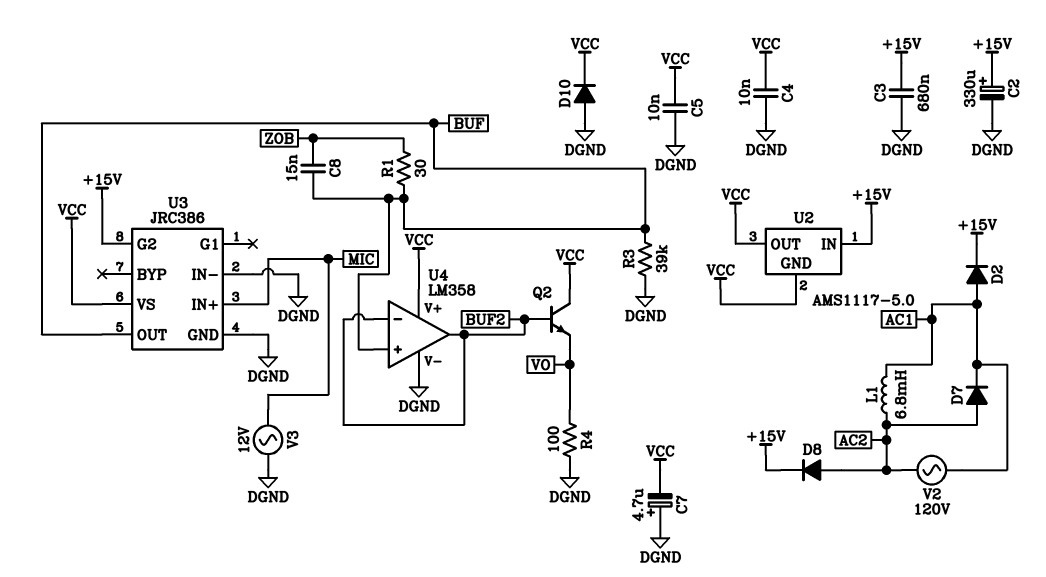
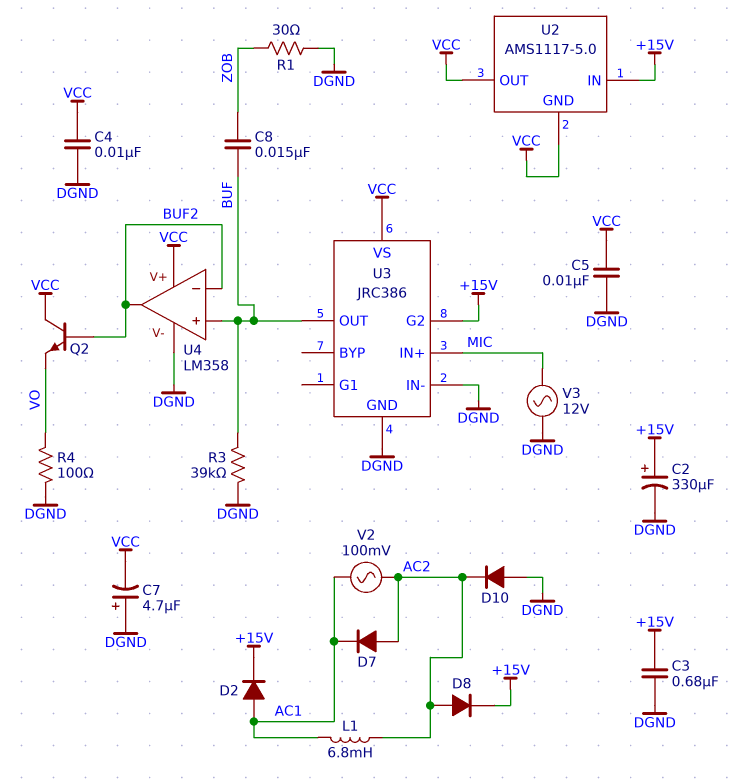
D10: diode (A DGND, K VCC) -> diode (A DGND, K AC2)
R1: 30 (BUF, ZOB) -> 30 (DGND, ZOB)
V2: AC 120V (AC1, AC2) -> AC 100mV (AC1, AC2)

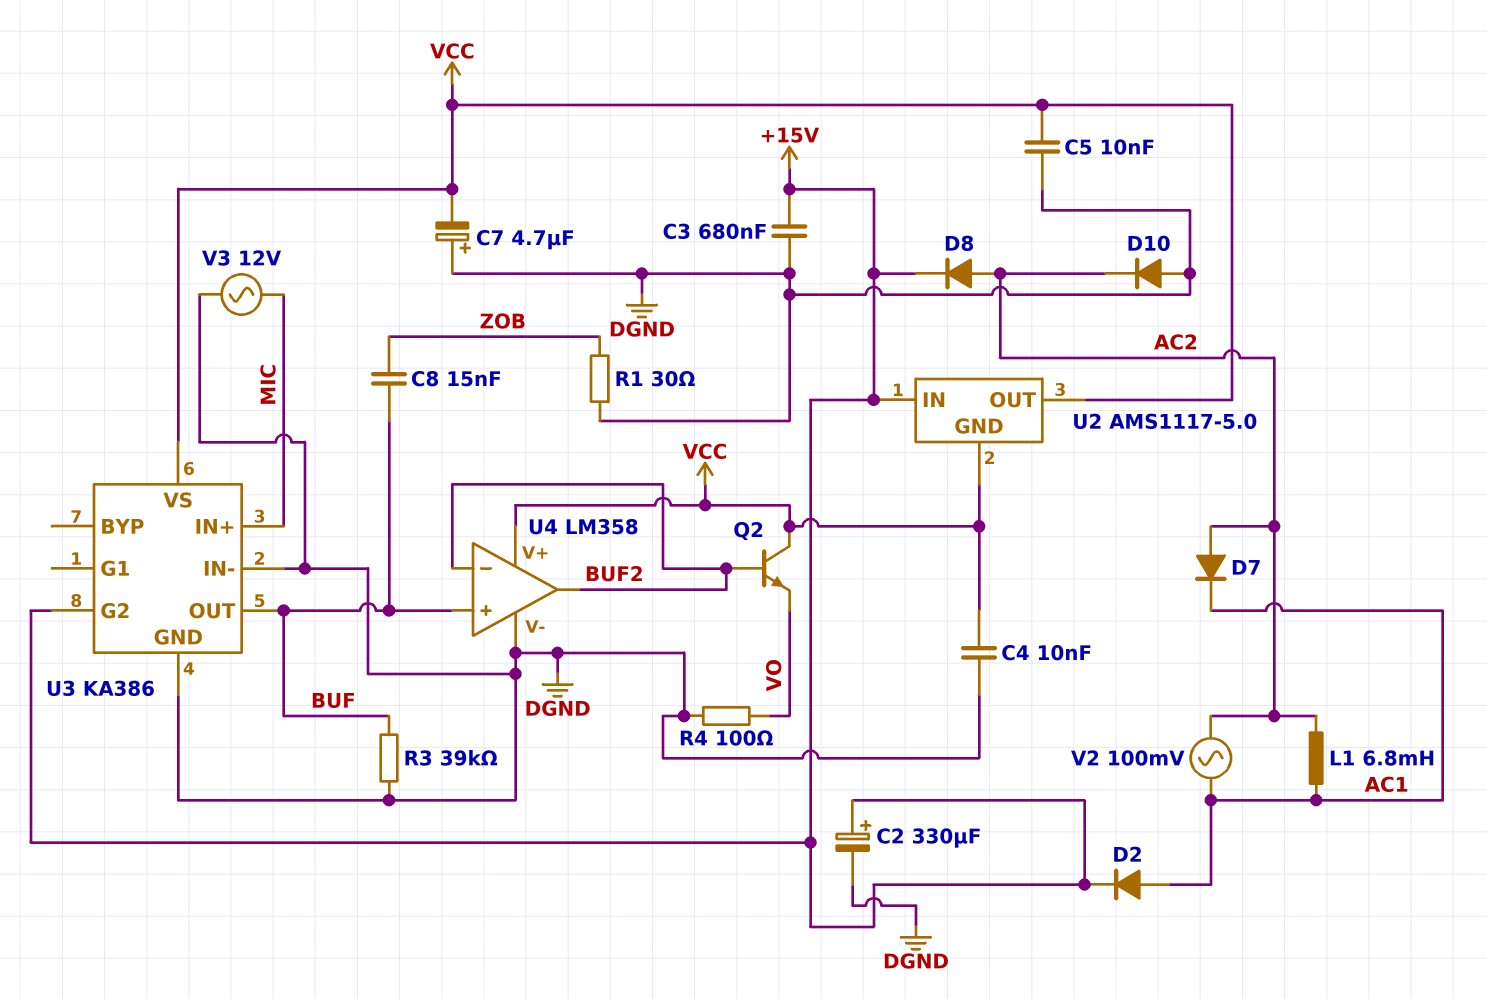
U3: JRC386 -> KA386

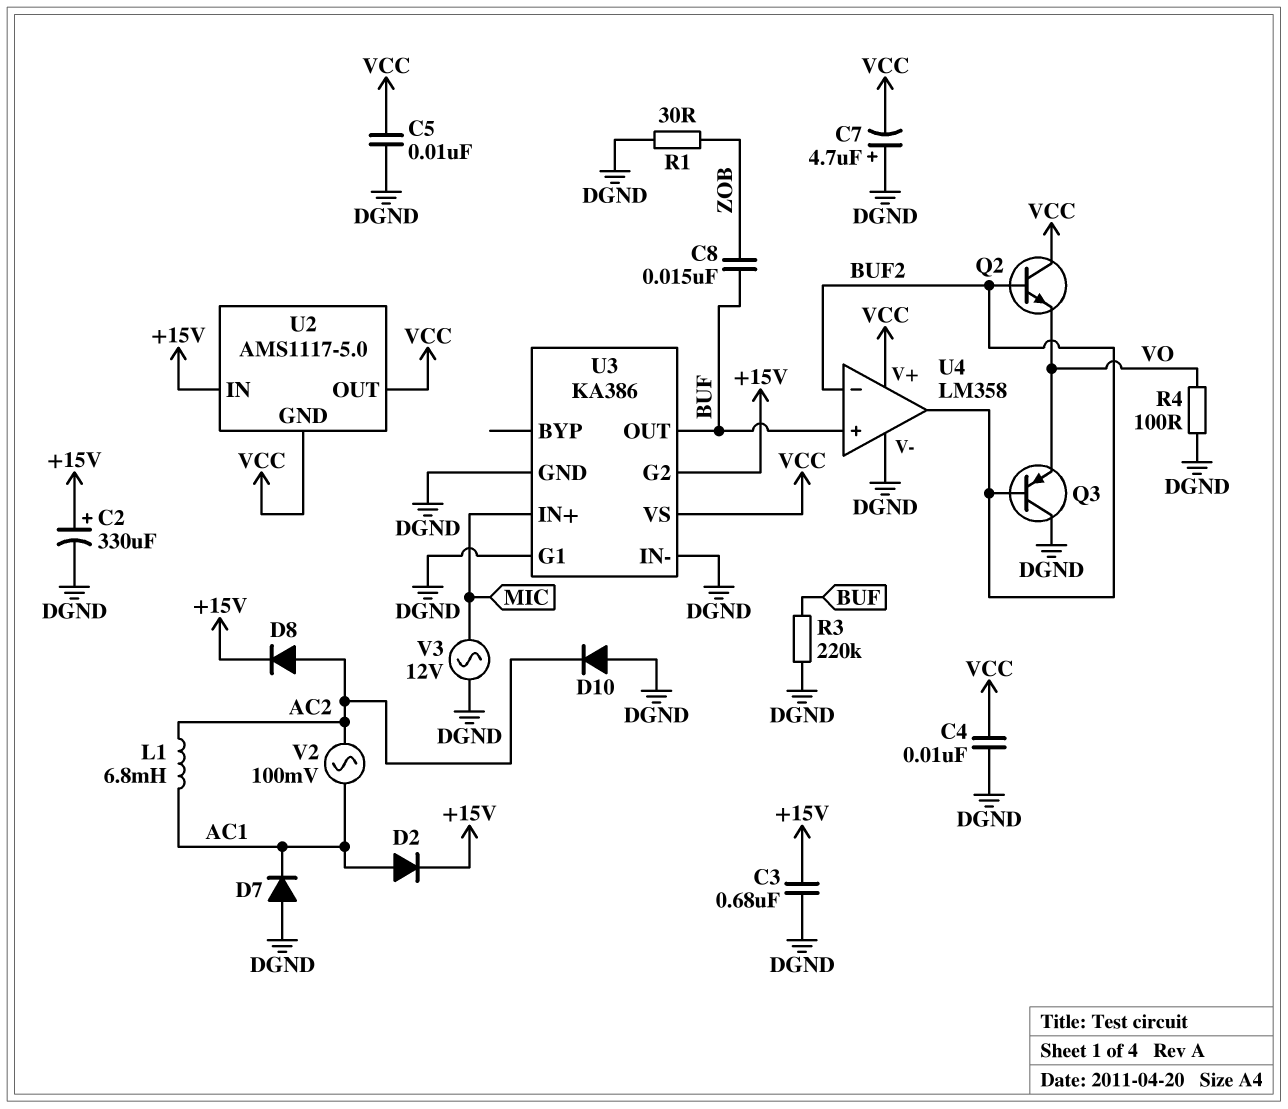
D7: diode (A AC2, K AC1) -> diode (A DGND, K AC1)
Q3: none -> PNP (B BUF2, C DGND, E VO)
R3: 39k (BUF, DGND) -> 220k (BUF, DGND)
U3 pin G1: none -> DGND

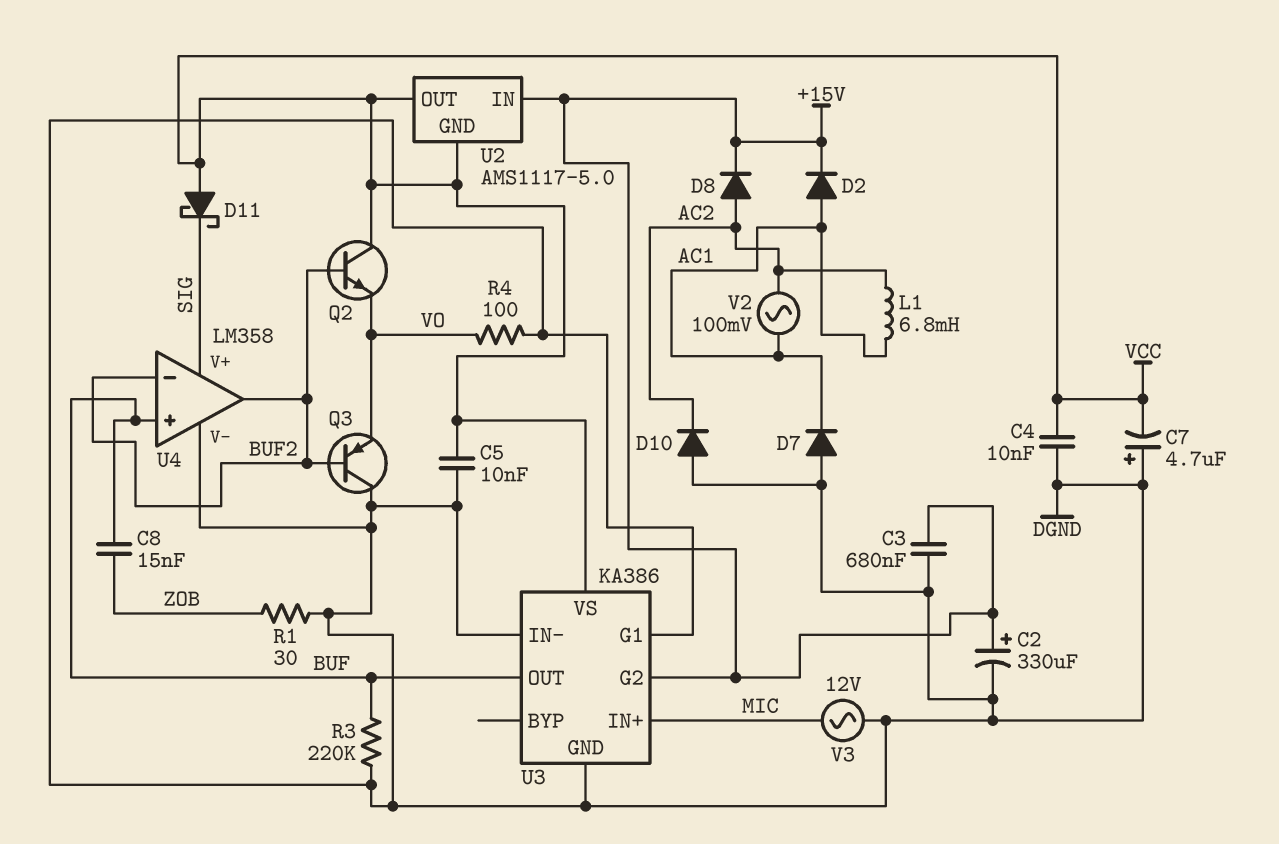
D11: none -> schottky (A VCC, K SIG)
U4 pin V+: VCC -> SIG

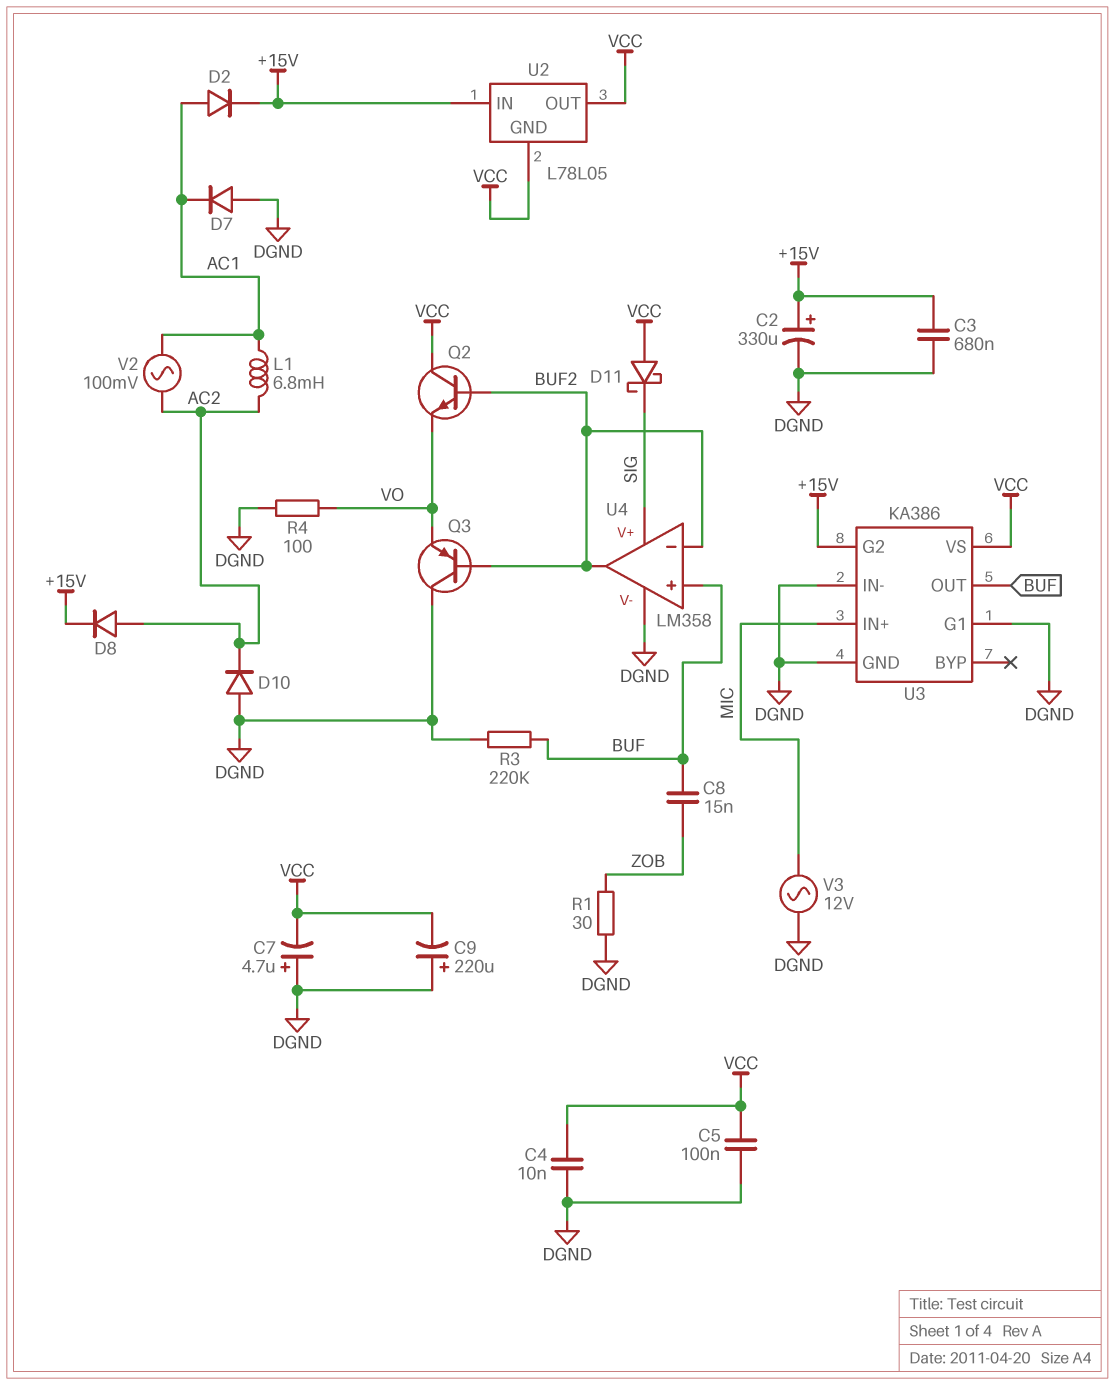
C5: 10nF (DGND, VCC) -> 100nF (DGND, VCC)
C9: none -> 220uF (plus DGND, minus VCC)
U2: AMS1117-5.0 -> L78L05

